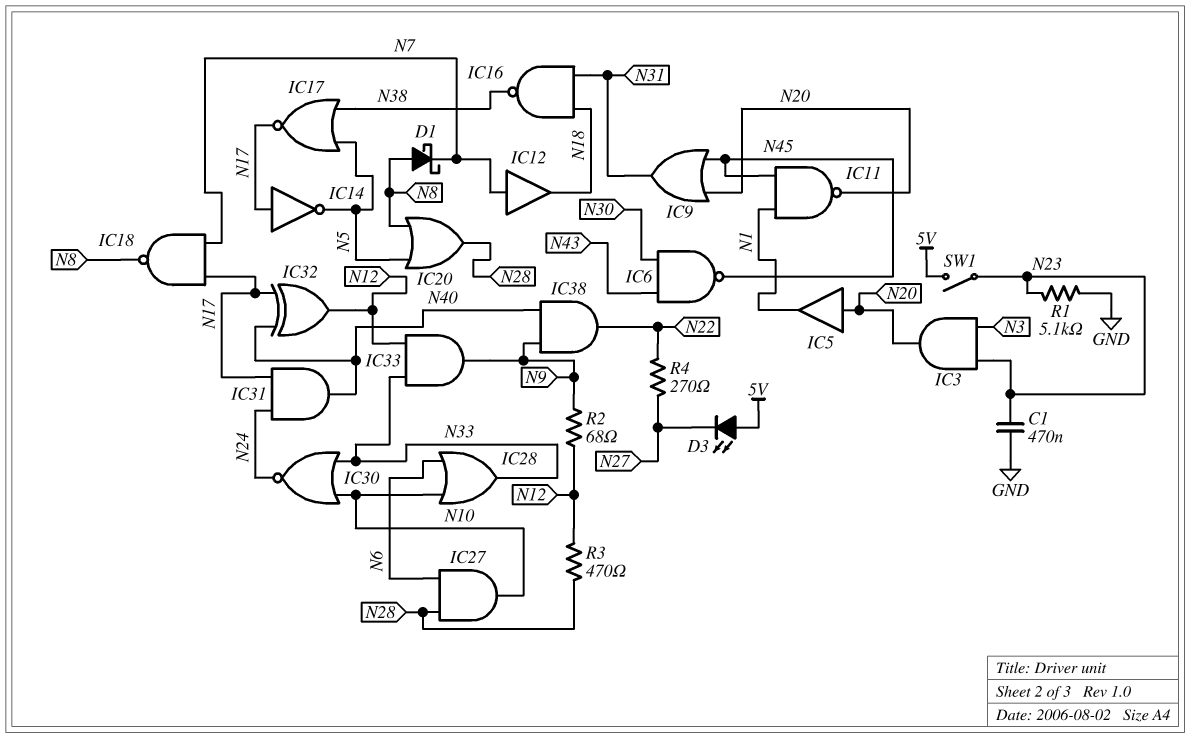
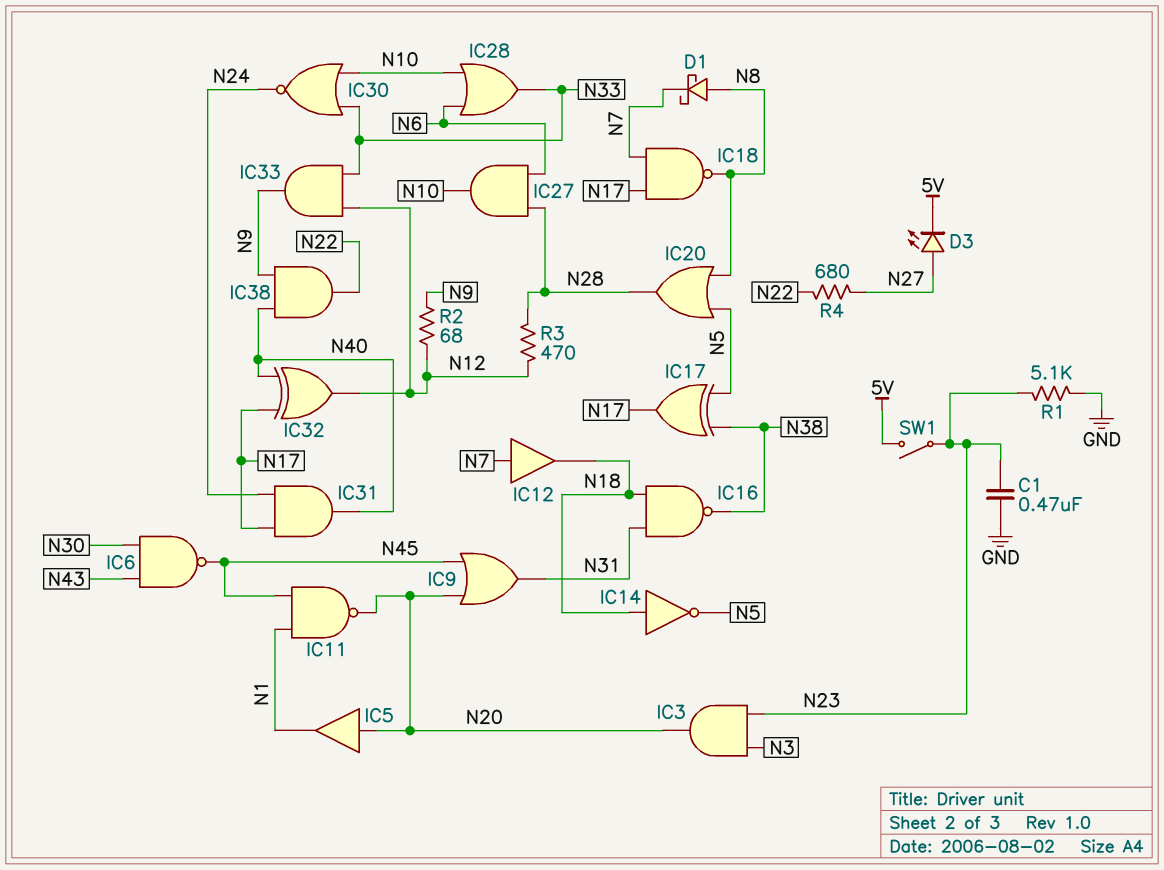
D3: LED (A 5V, K N27) -> LED (A N27, K 5V)
IC14: NOT (in N17, out N5) -> NOT (in N18, out N5)
IC17: NOR (in N5, in N38, out N17) -> XOR (in N5, in N38, out N17)
R4: 270 (N22, N27) -> 680 (N22, N27)

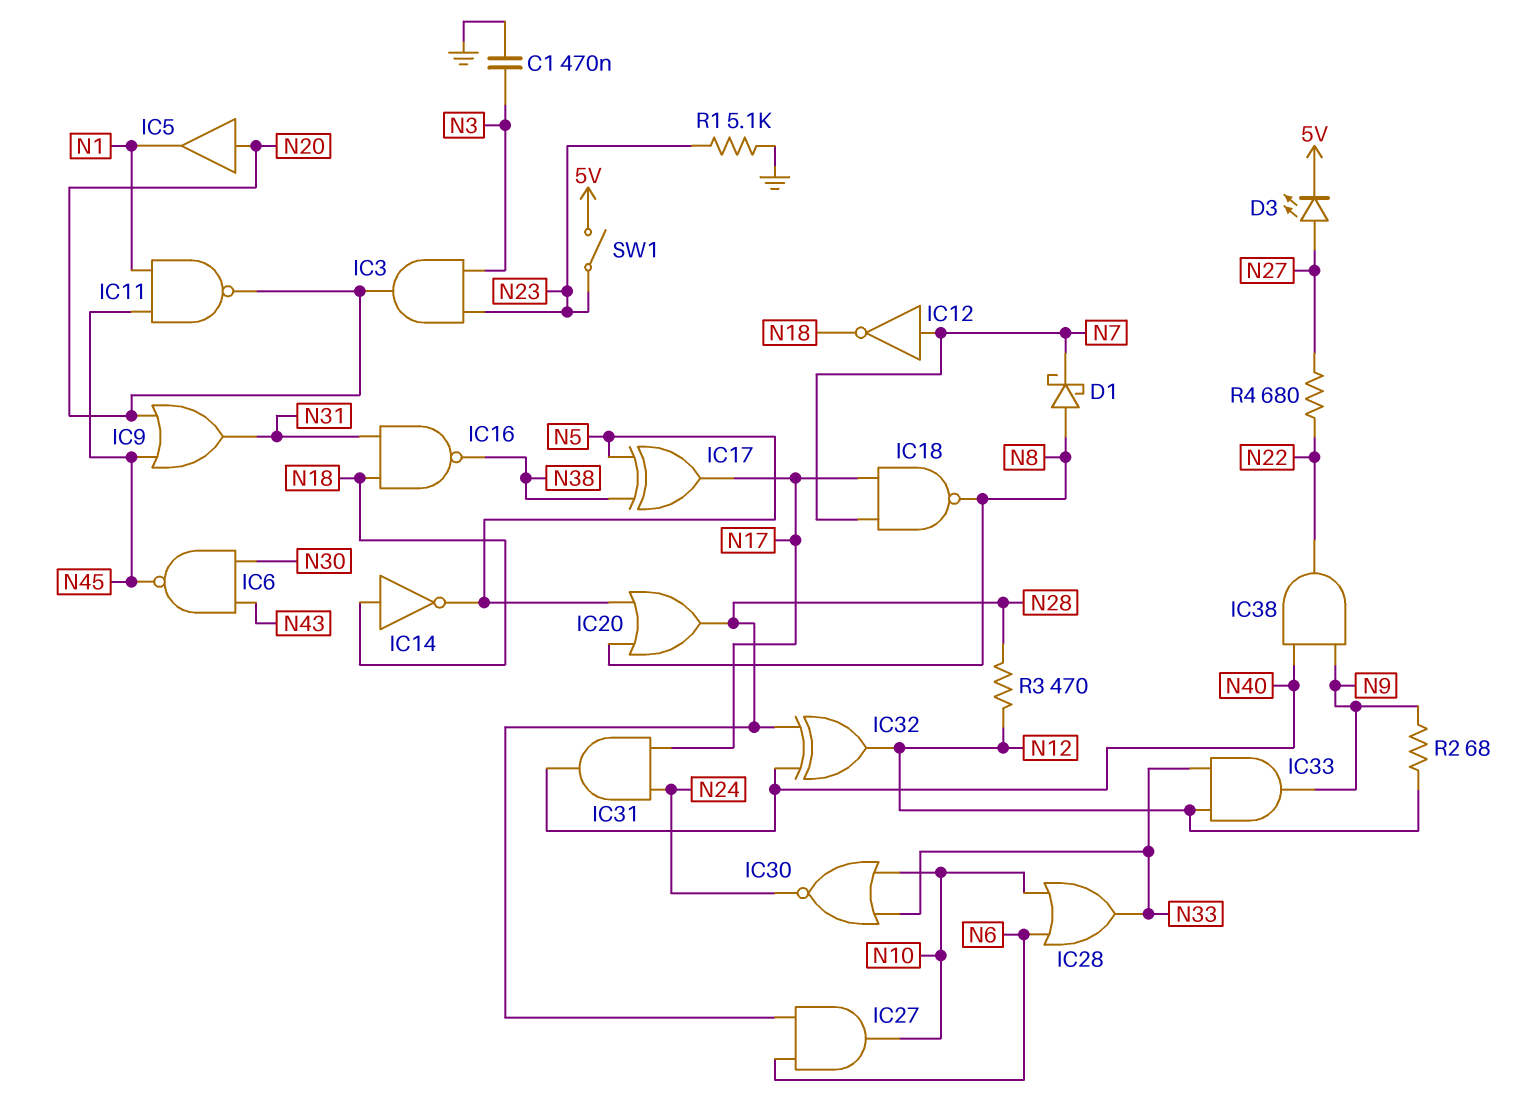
C1: 470nF (GND, N23) -> 470nF (GND, N3)
IC12: buffer (in N7, out N18) -> NOT (in N7, out N18)
IC32: XOR (in N17, in N40, out N12) -> XOR (in N28, in N40, out N12)

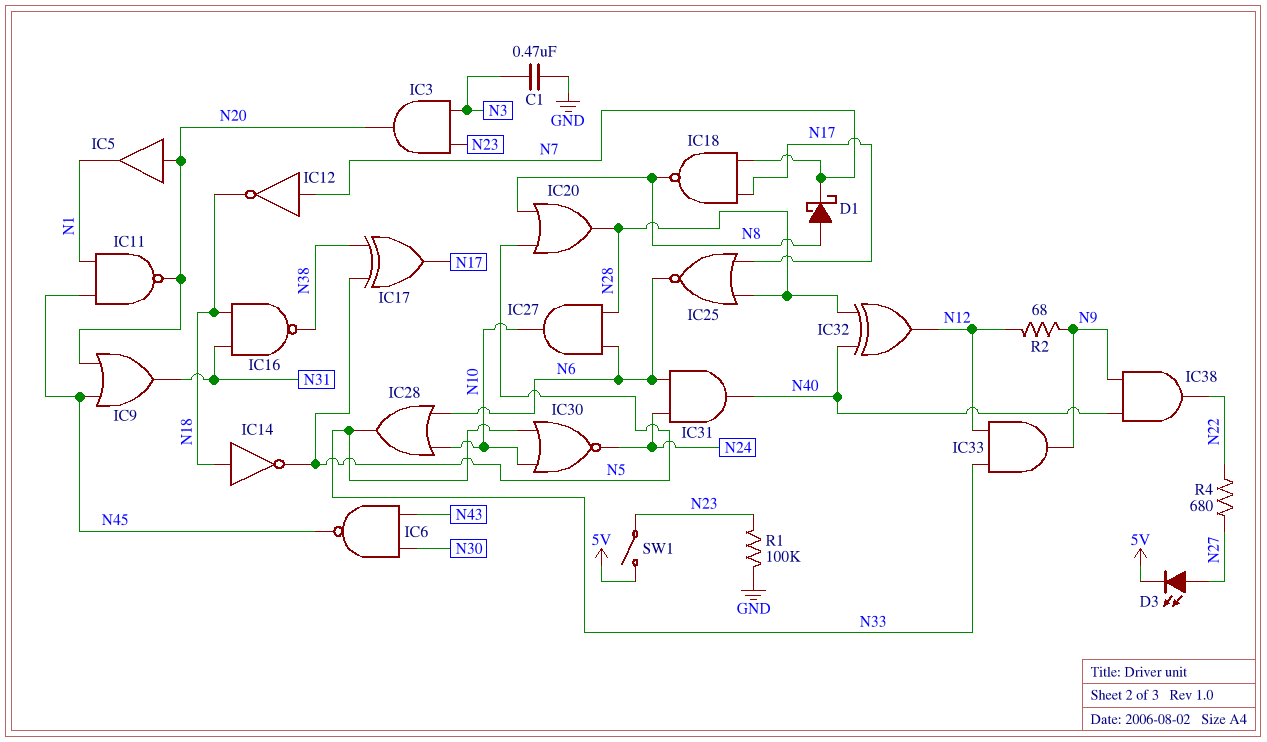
IC25: none -> NOR (in N17, in N28, out N6)
IC31: AND (in N17, in N24, out N40) -> AND (in N6, in N24, out N40)
R1: 5.1k (GND, N23) -> 100k (GND, N23)
R3: 470 (N12, N28) -> none

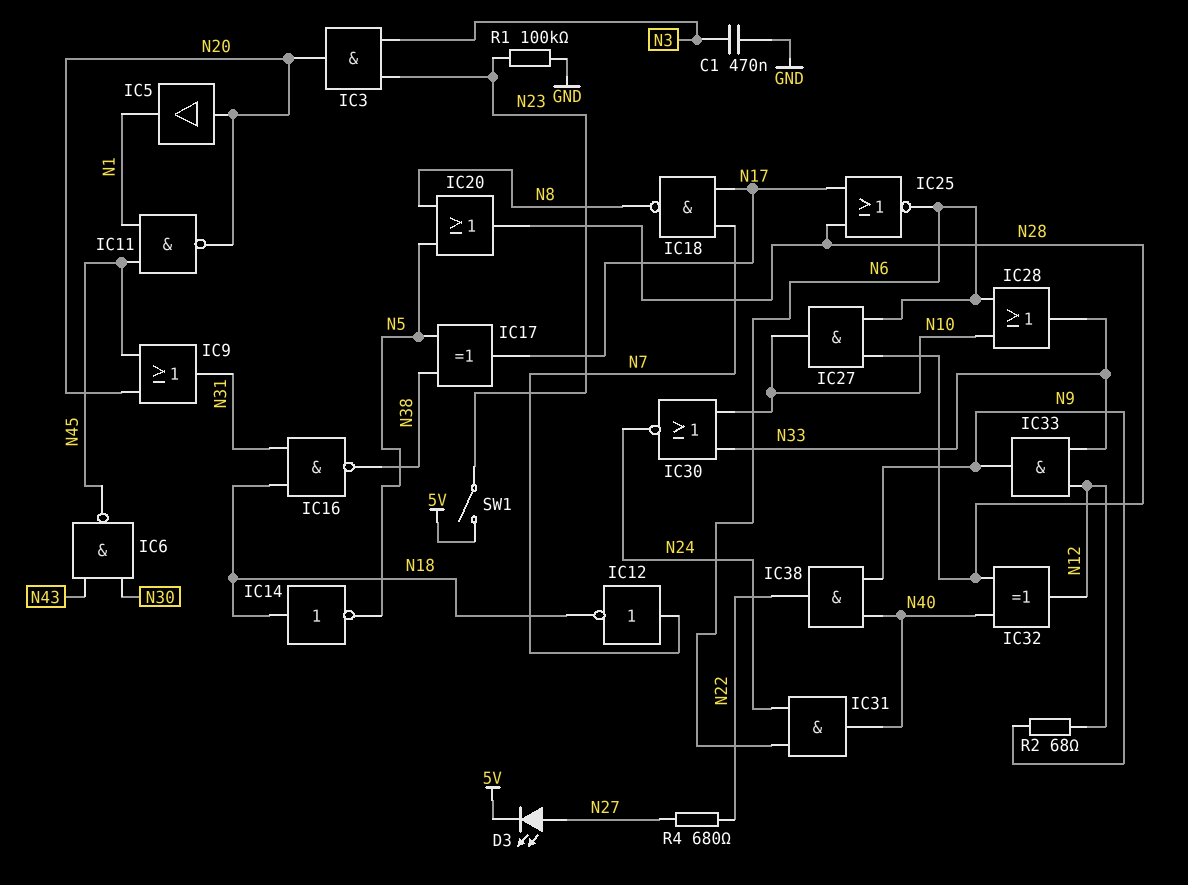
D1: schottky (A N8, K N7) -> none

